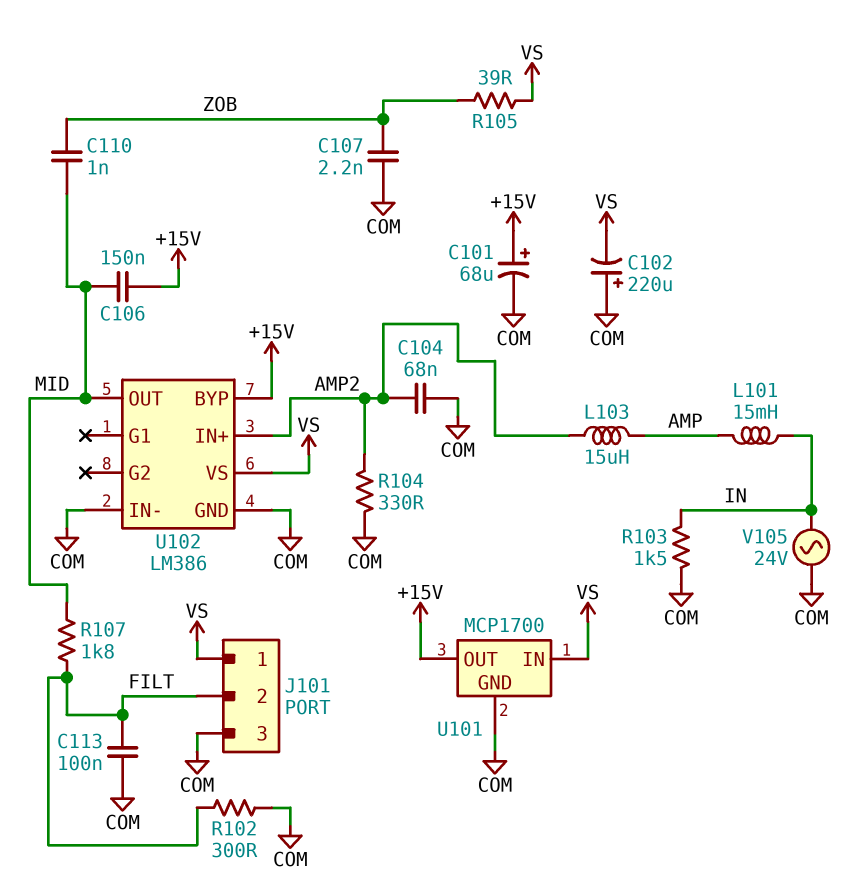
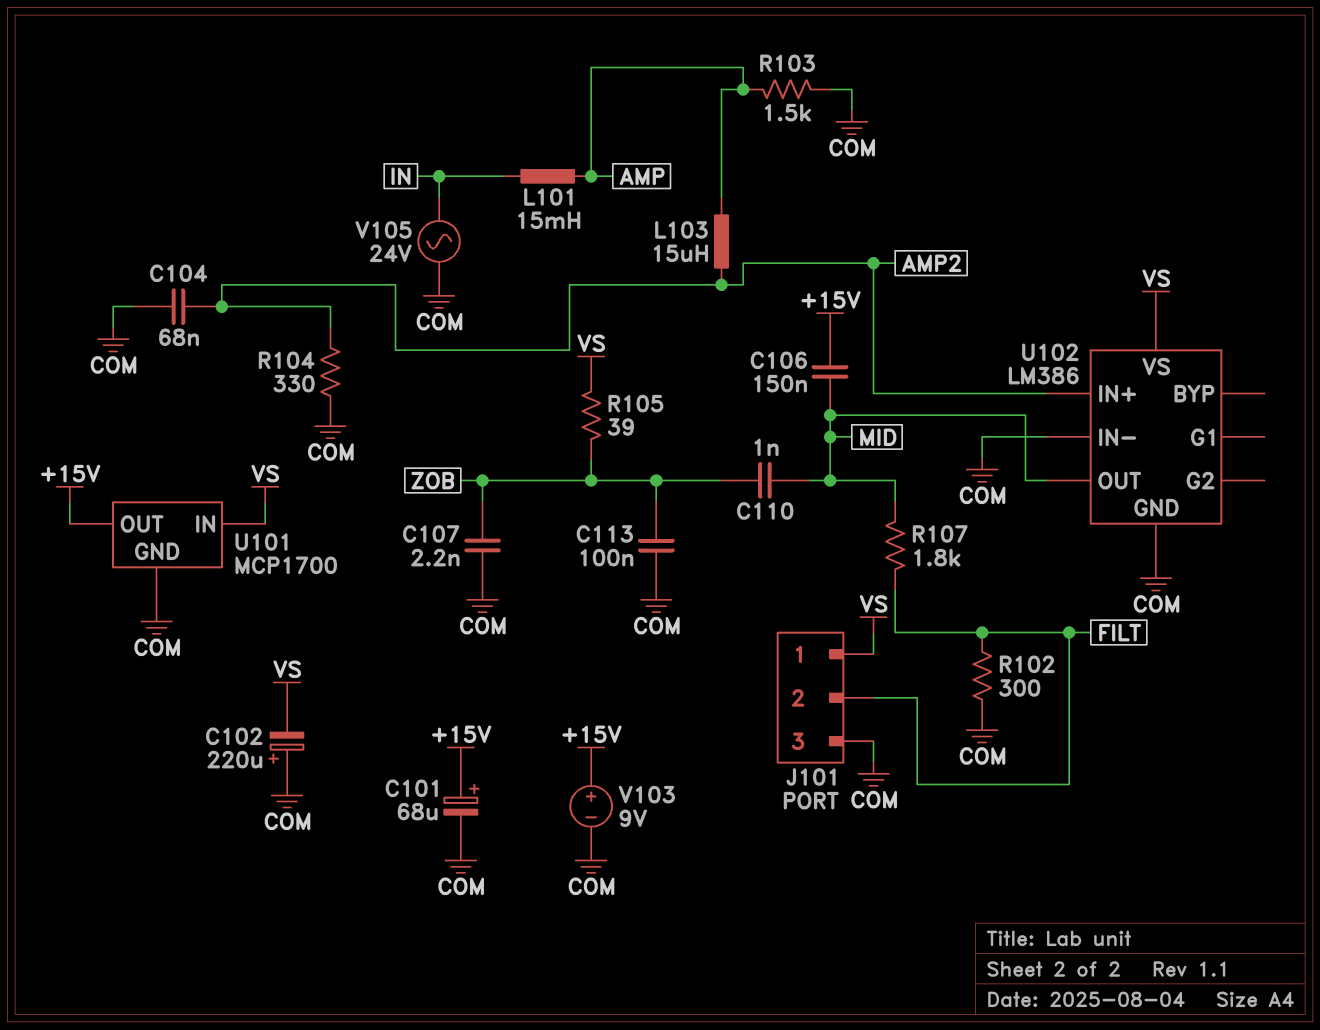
C113: 100nF (COM, FILT) -> 100nF (COM, ZOB)
R103: 1.5k (COM, IN) -> 1.5k (AMP, COM)
U102 pin BYP: +15V -> none
V103: none -> 9V (plus +15V, minus COM)

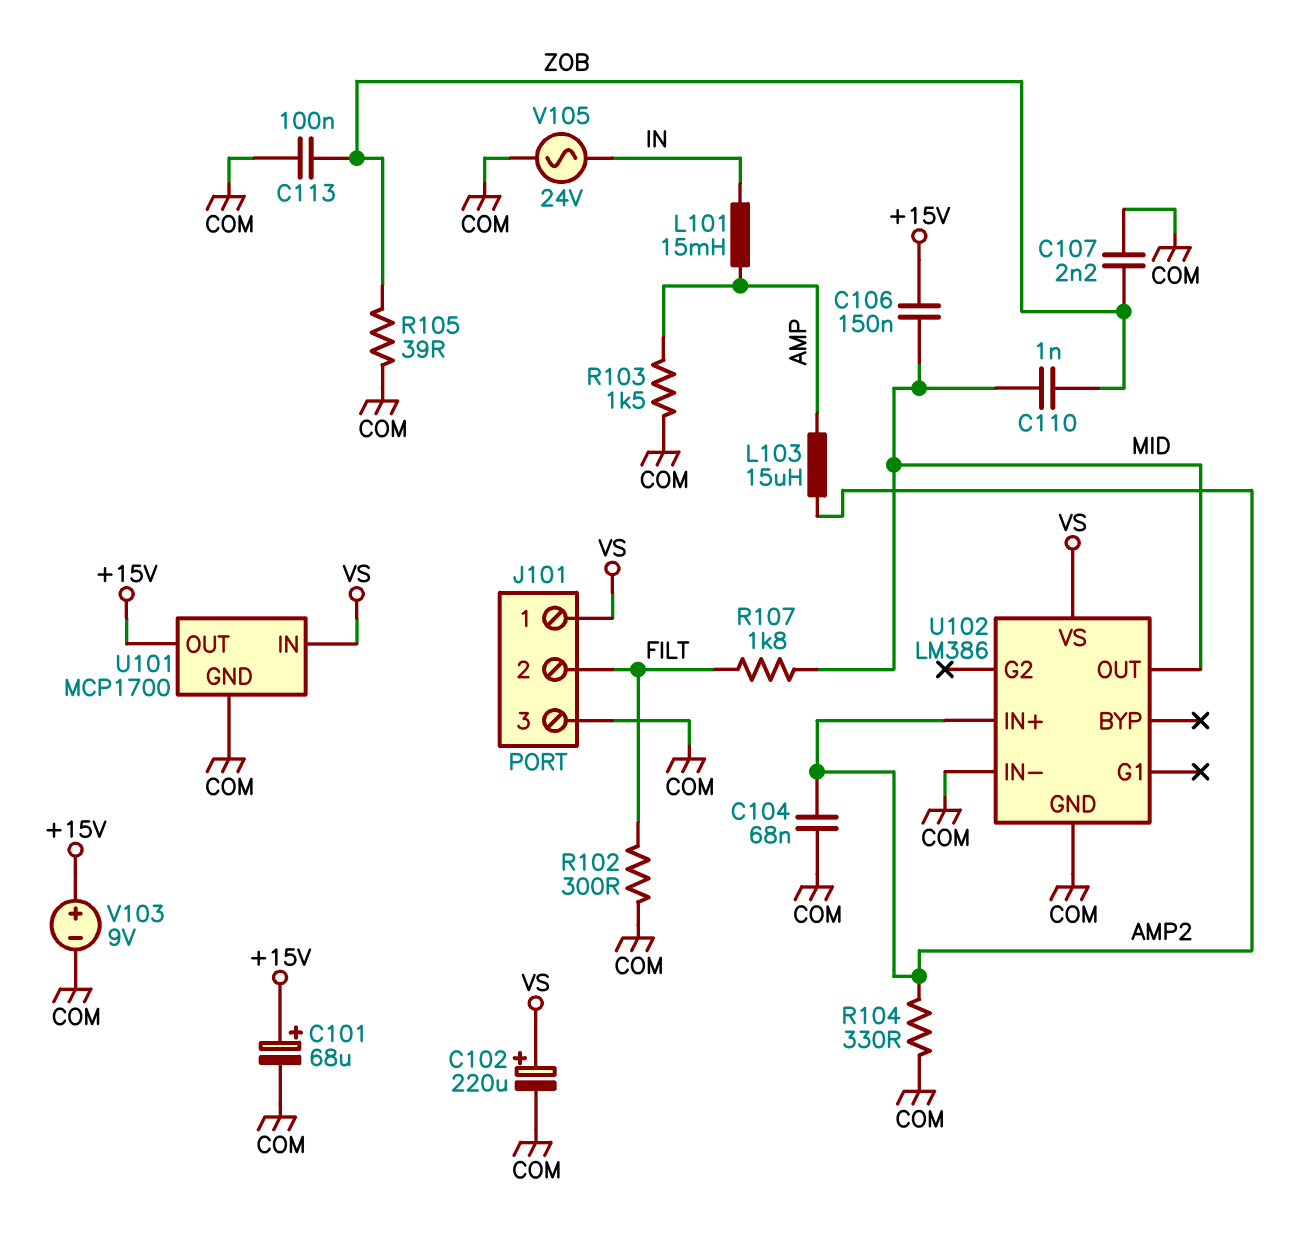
C102: 220uF (plus COM, minus VS) -> 220uF (plus VS, minus COM)
R105: 39 (VS, ZOB) -> 39 (COM, ZOB)

